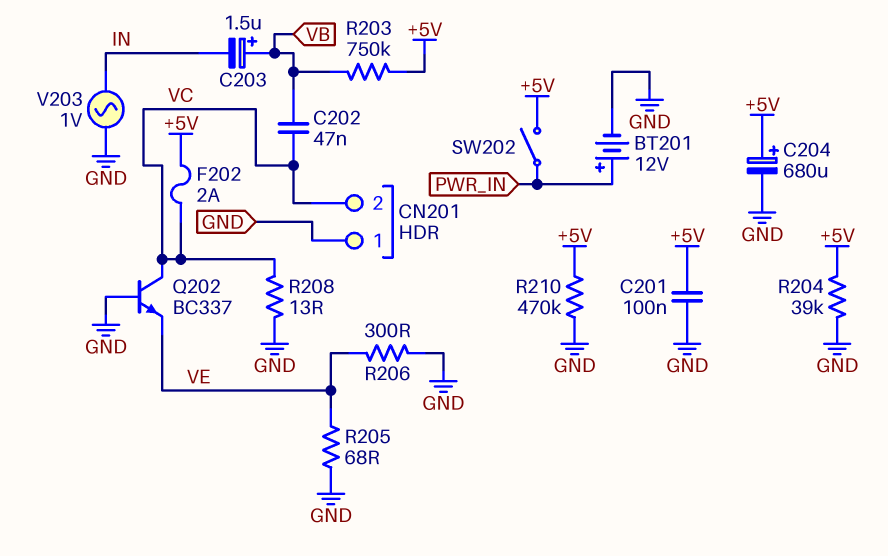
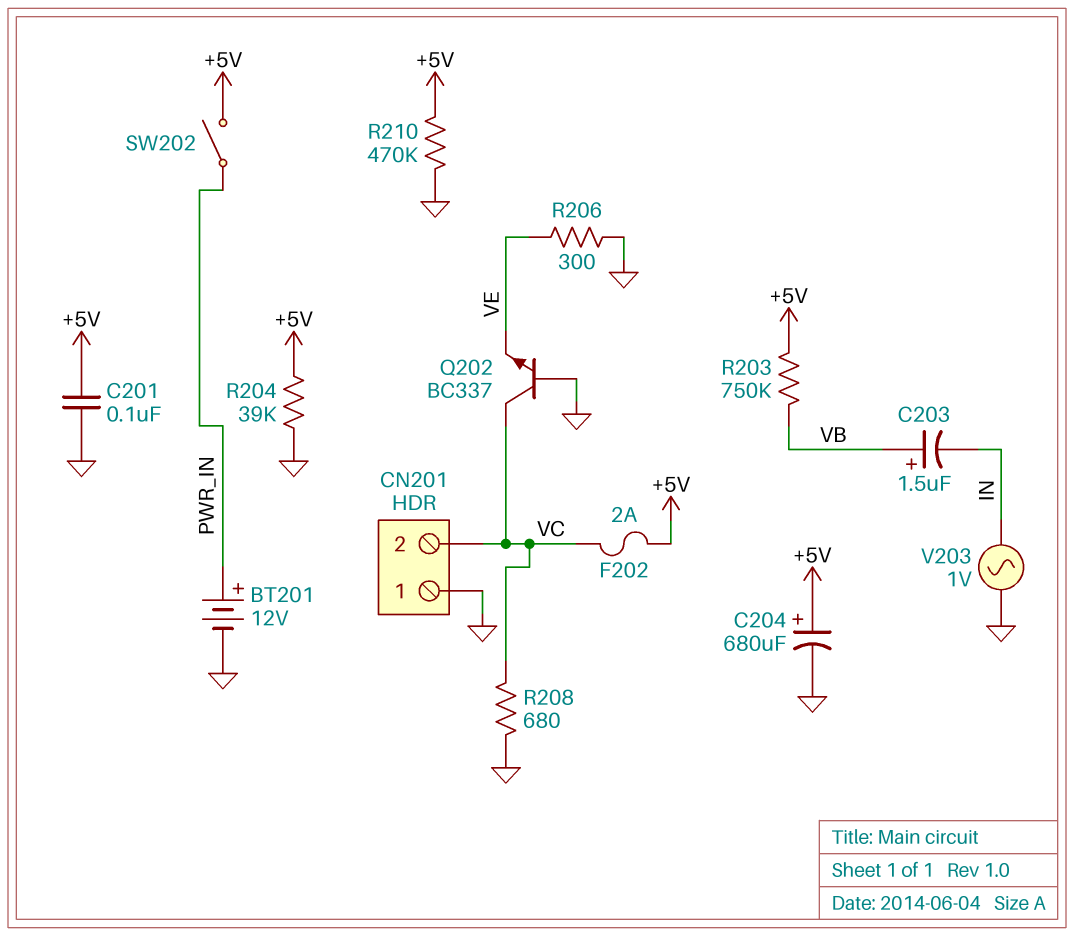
C202: 47nF (VB, VC) -> none
R205: 68 (GND, VE) -> none
R208: 13 (GND, VC) -> 680 (GND, VC)

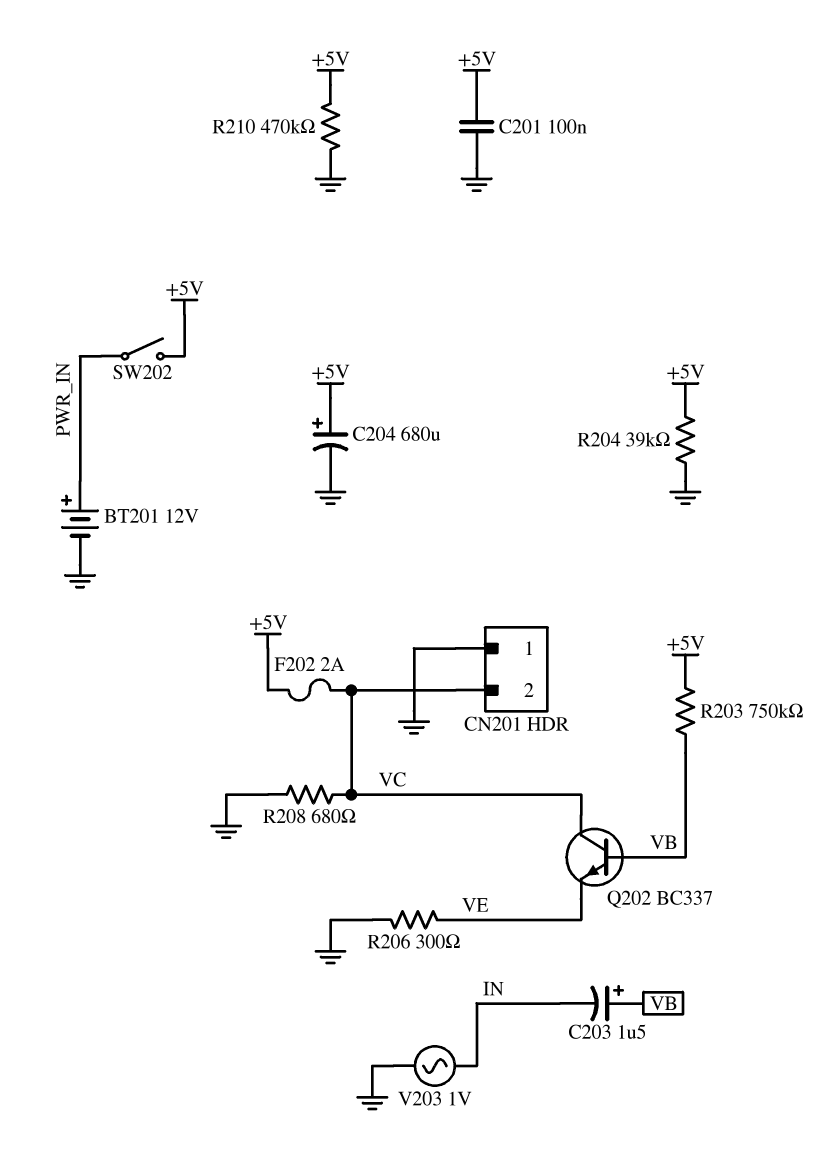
Q202: NPN BC337 (B GND, C VC, E VE) -> NPN BC337 (B VB, C VC, E VE)

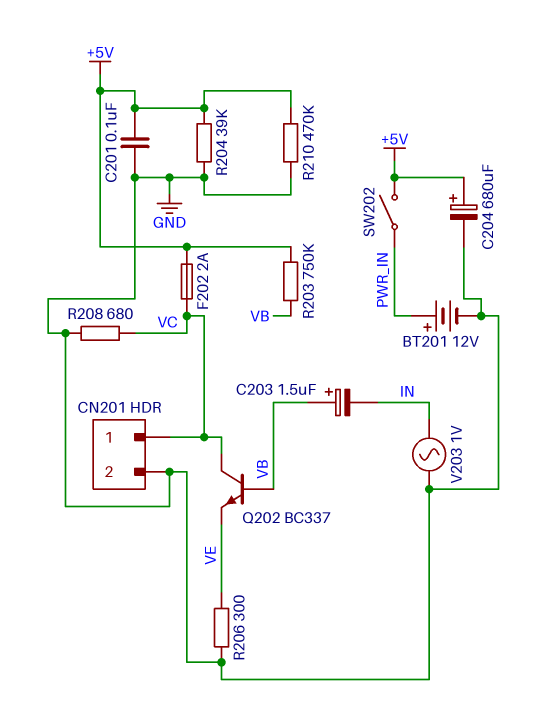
CN201 pin 1: GND -> VC
CN201 pin 2: VC -> GND

